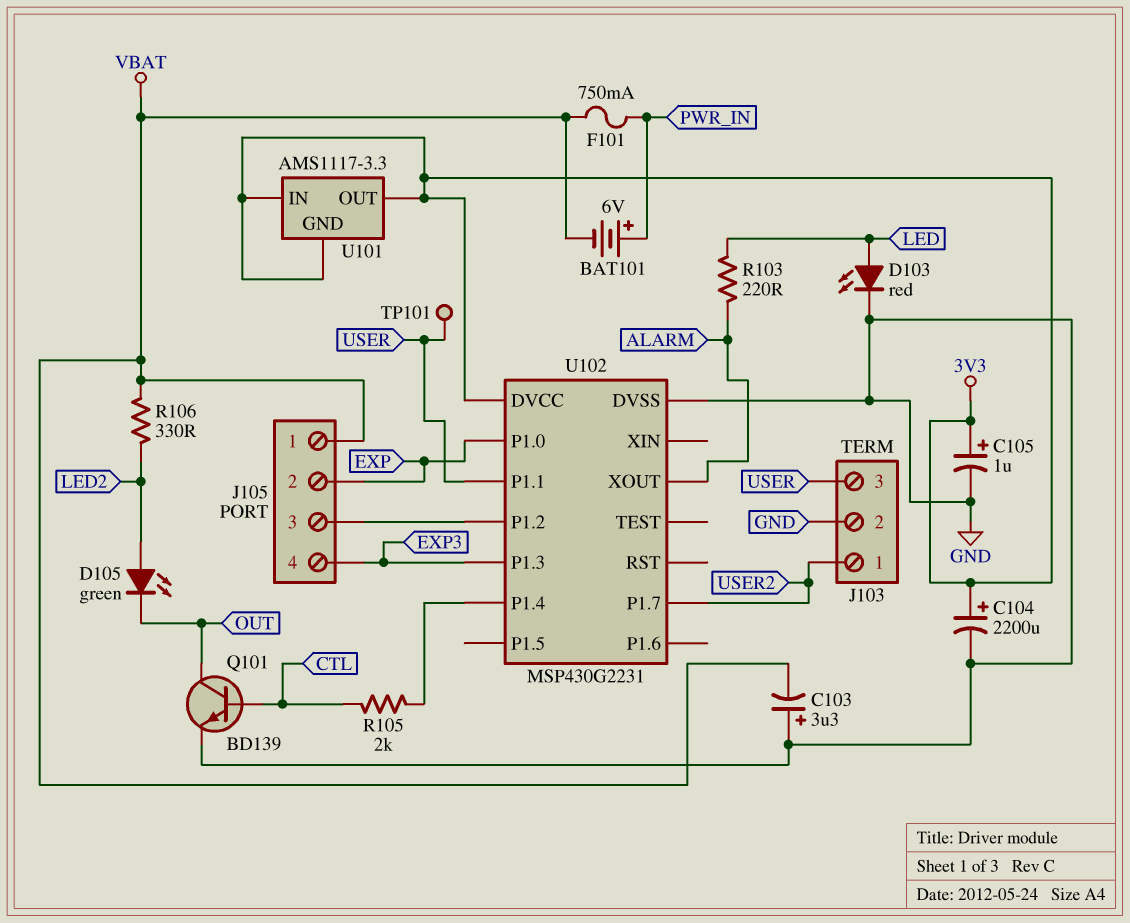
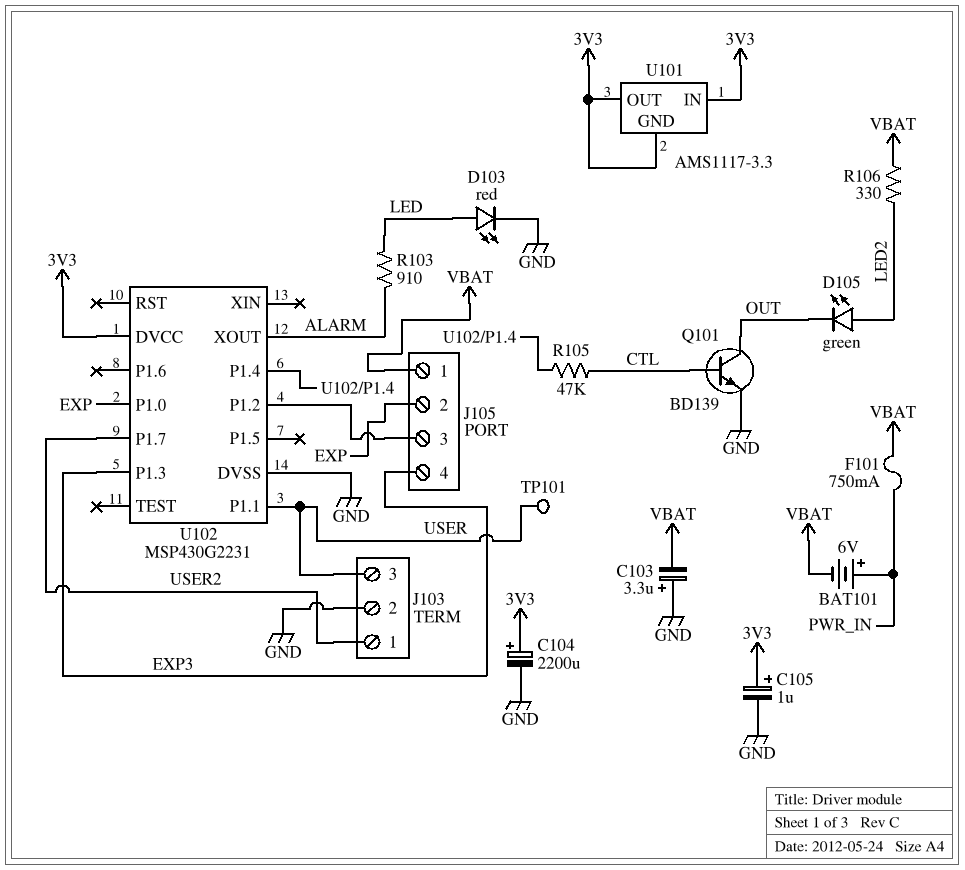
R103: 220 (ALARM, LED) -> 910 (ALARM, LED)
R105: 2k (CTL, U102/P1.4) -> 47k (CTL, U102/P1.4)

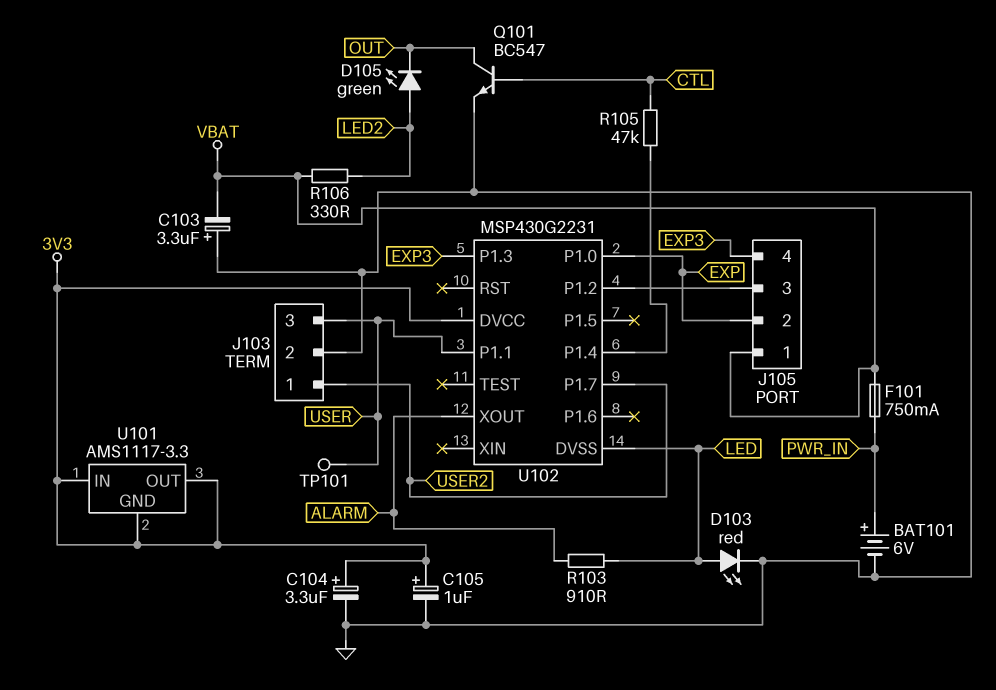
BAT101: 6V (plus PWR_IN, minus VBAT) -> 6V (plus PWR_IN, minus GND)
C104: 2200uF (plus 3V3, minus GND) -> 3.3uF (plus 3V3, minus GND)
Q101: NPN BD139 (B CTL, C OUT, E GND) -> NPN BC547 (B CTL, C OUT, E GND)
U102 pin DVSS: GND -> LED

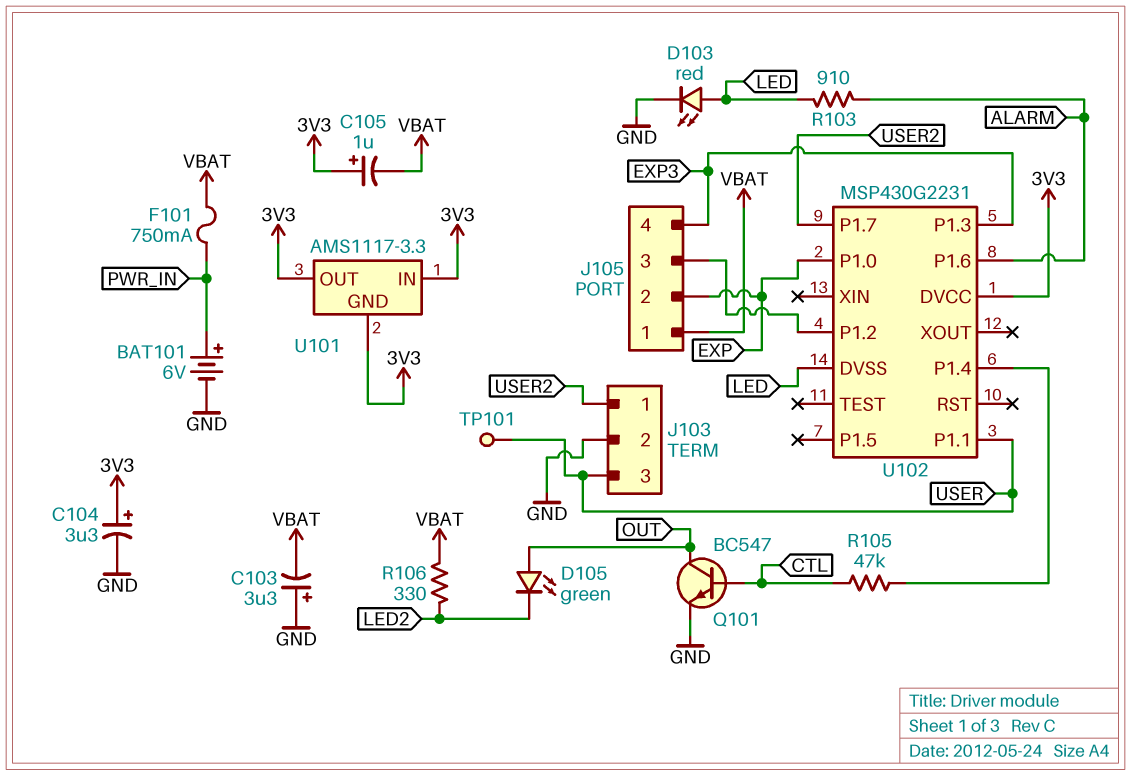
C105: 1uF (plus 3V3, minus GND) -> 1uF (plus 3V3, minus VBAT)
D105: LED green (A LED2, K OUT) -> LED green (A OUT, K LED2)
U102 pin P1.6: none -> ALARM
U102 pin XOUT: ALARM -> none

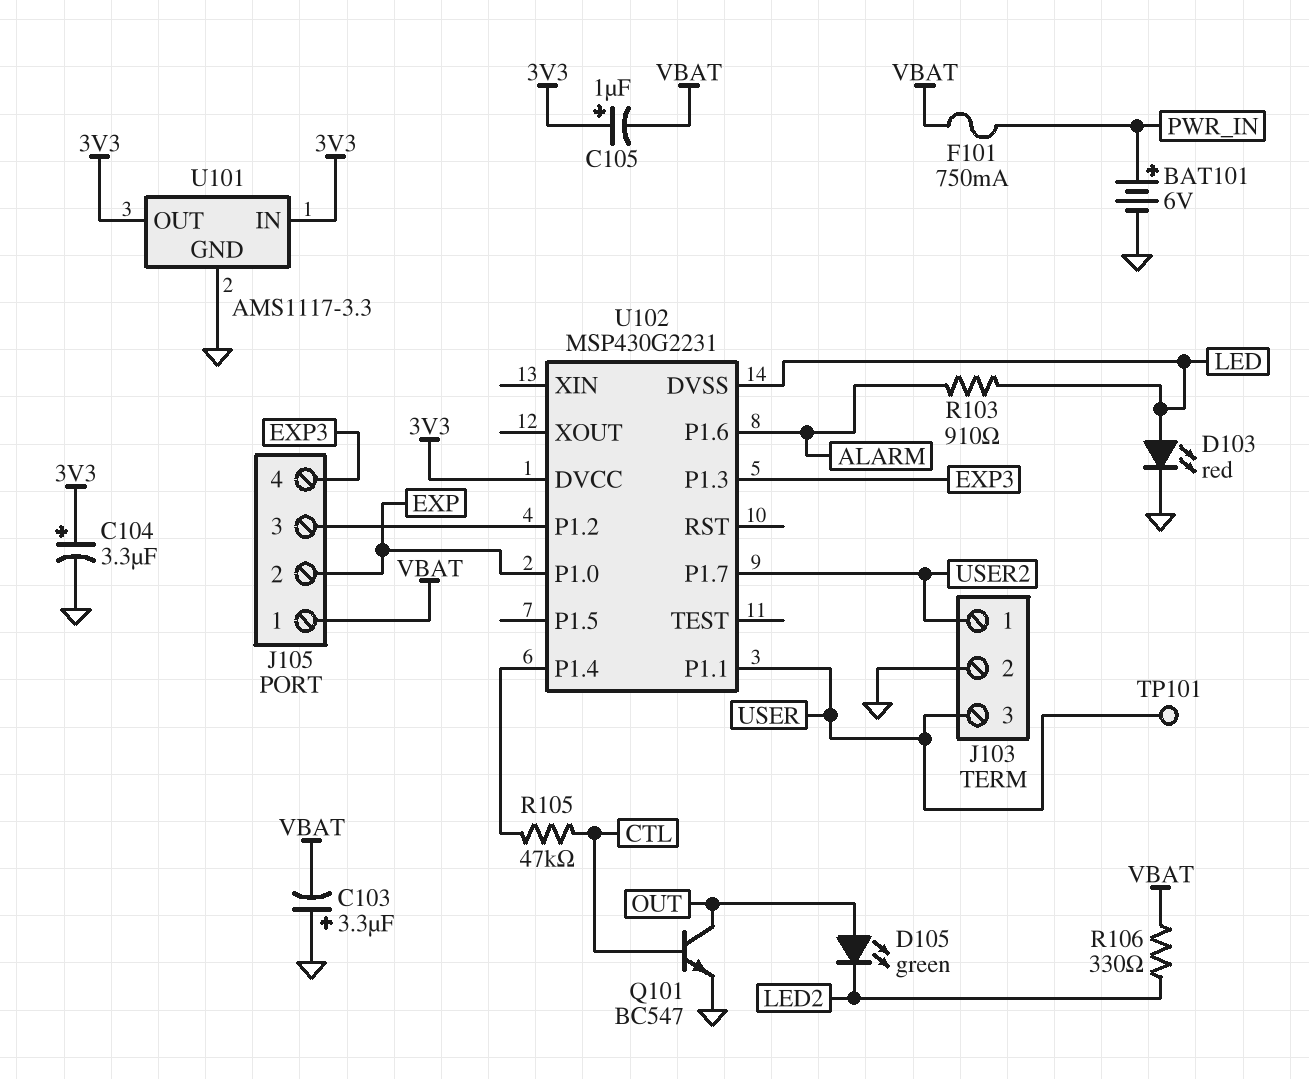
U101 pin GND: 3V3 -> GND

